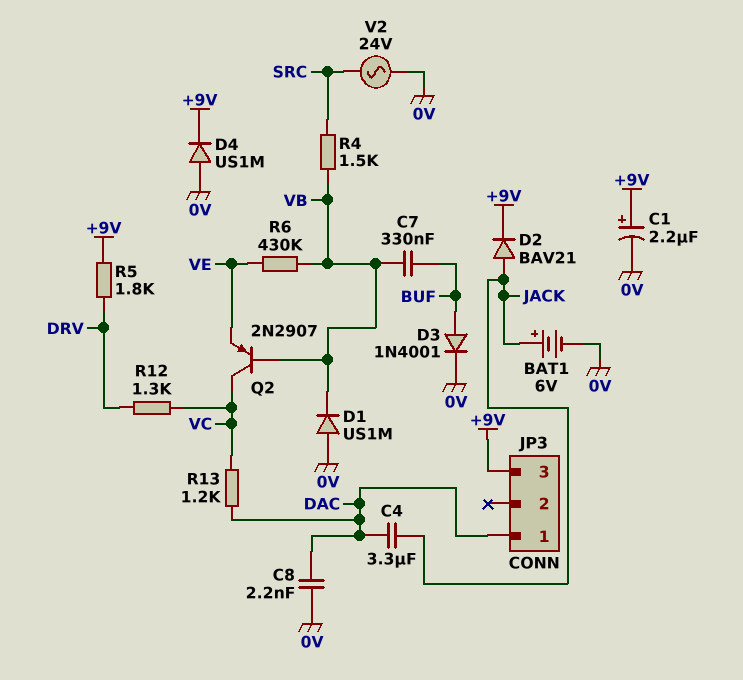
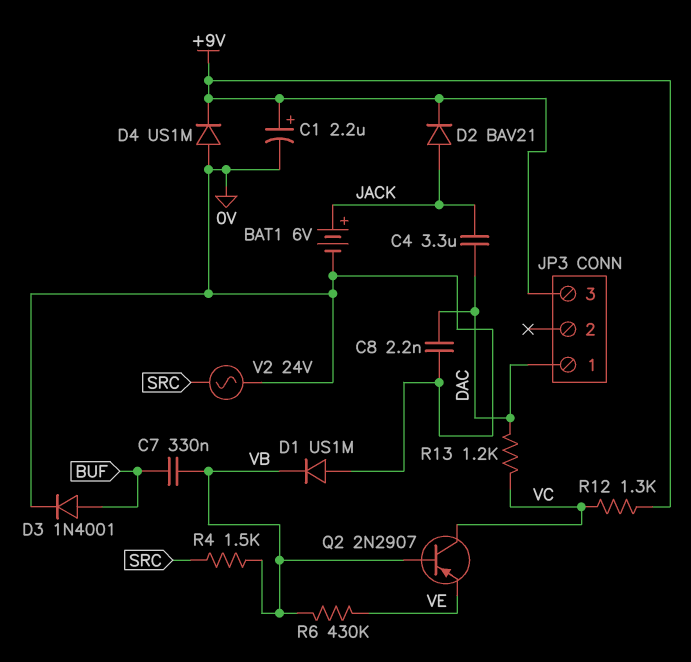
R5: 1.8k (+9V, DRV) -> none
R12: 1.3k (DRV, VC) -> 1.3k (+9V, VC)

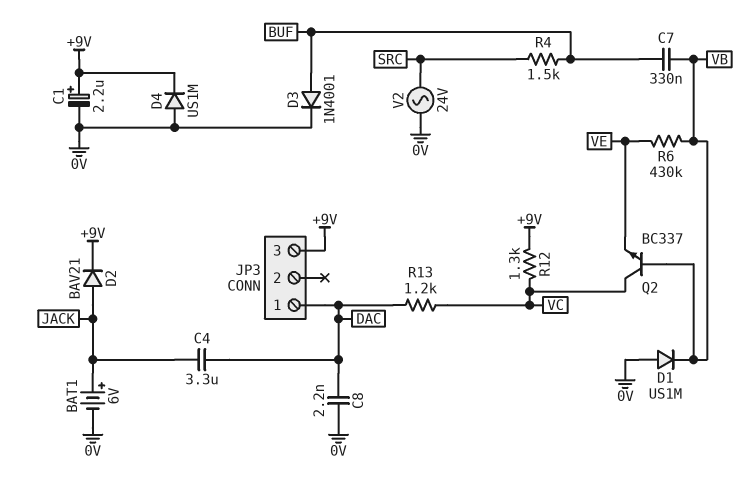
Q2: PNP 2N2907 (B VB, C VC, E VE) -> NPN BC337 (B VB, C VC, E VE)
R4: 1.5k (SRC, VB) -> 1.5k (BUF, SRC)

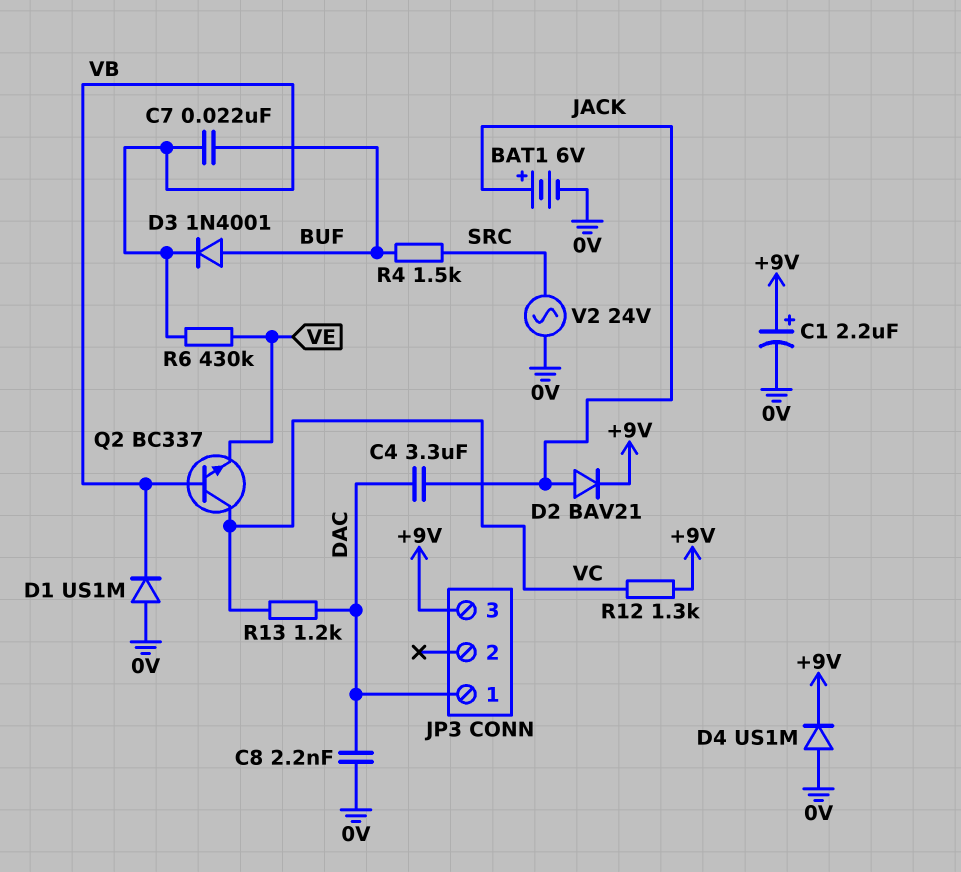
C7: 330nF (BUF, VB) -> 22nF (BUF, VB)
D3: diode 1N4001 (A BUF, K 0V) -> diode 1N4001 (A BUF, K VB)

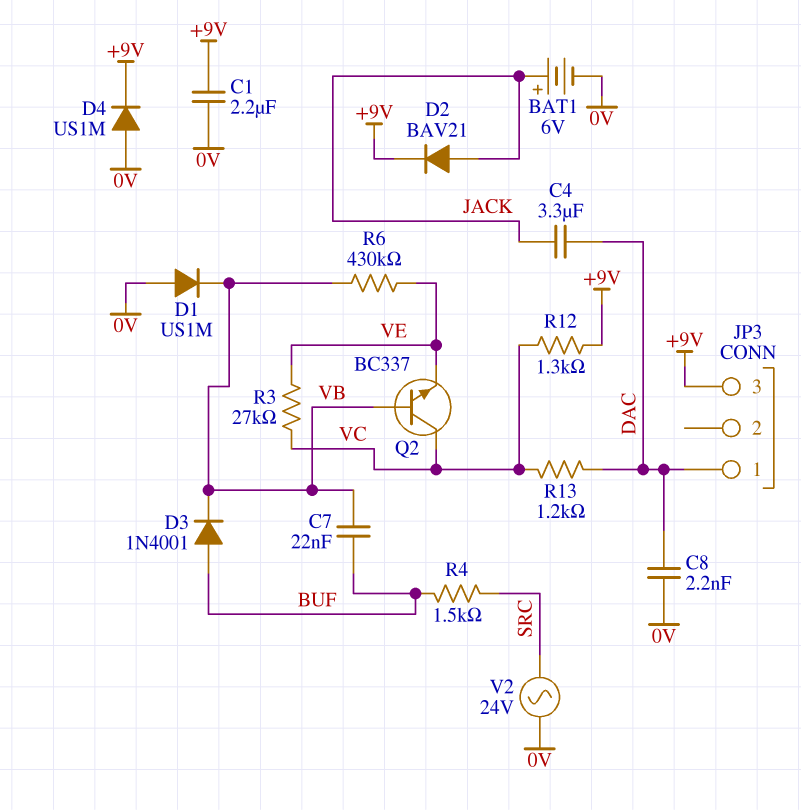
C1: 2.2uF (plus +9V, minus 0V) -> 2.2uF (+9V, 0V)
R3: none -> 27k (VC, VE)

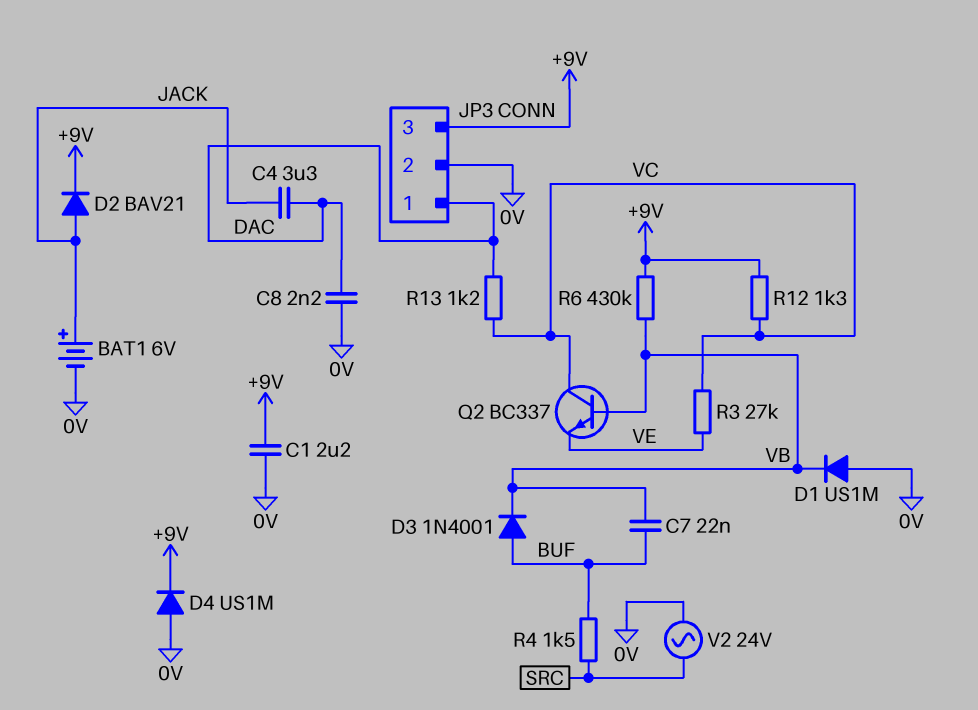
JP3 pin 2: none -> 0V
R6: 430k (VB, VE) -> 430k (+9V, VB)

